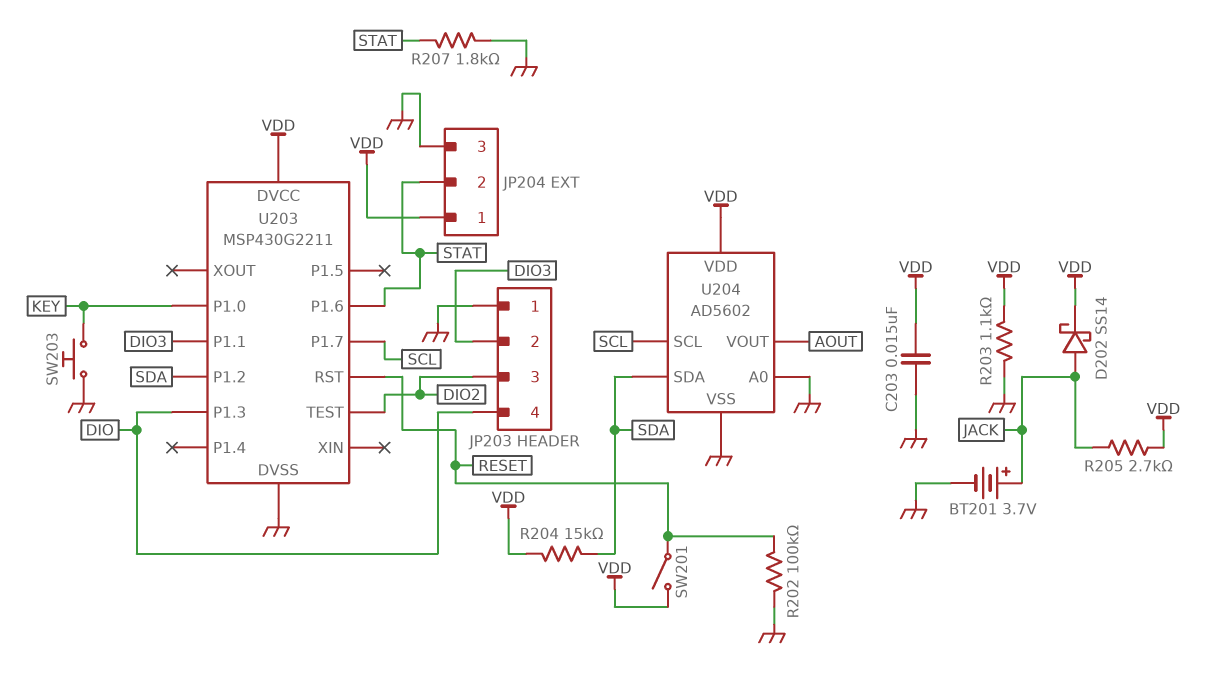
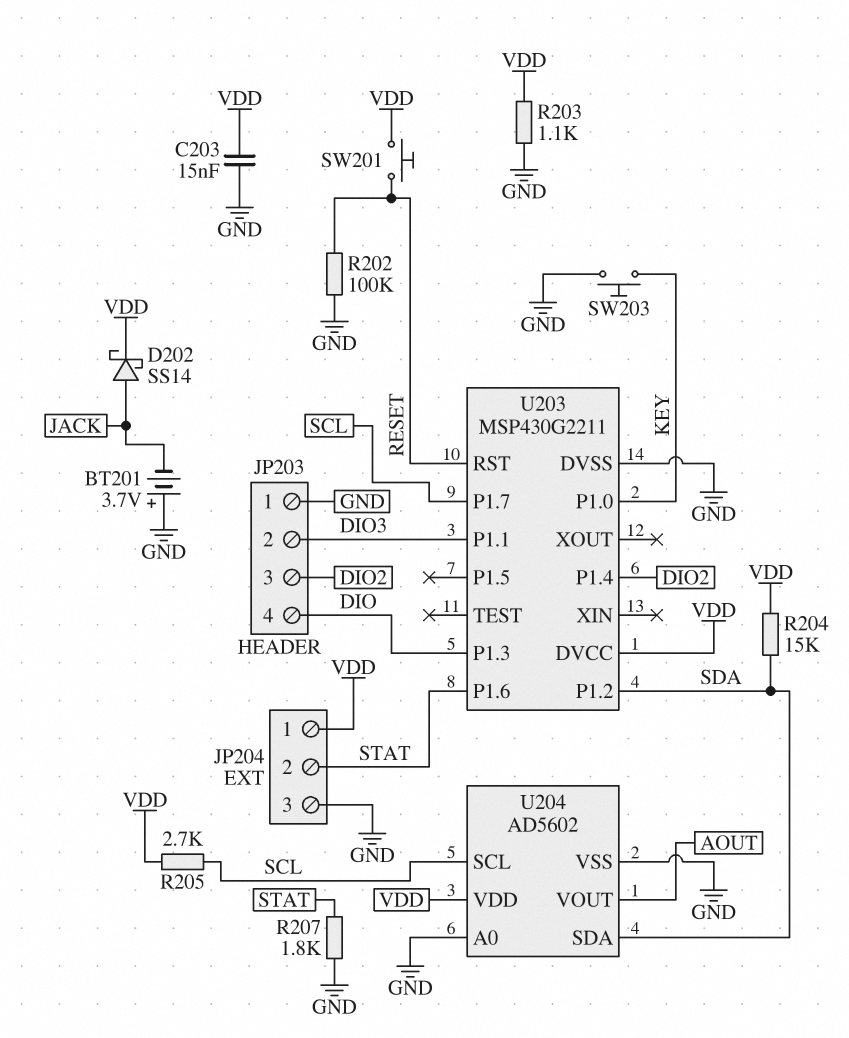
BT201: 3.7V (plus JACK, minus GND) -> 3.7V (plus GND, minus JACK)
R205: 2.7k (JACK, VDD) -> 2.7k (SCL, VDD)
SW201: switch (RESET, VDD) -> button (RESET, VDD)
U203 pin P1.4: none -> DIO2
U203 pin TEST: DIO2 -> none

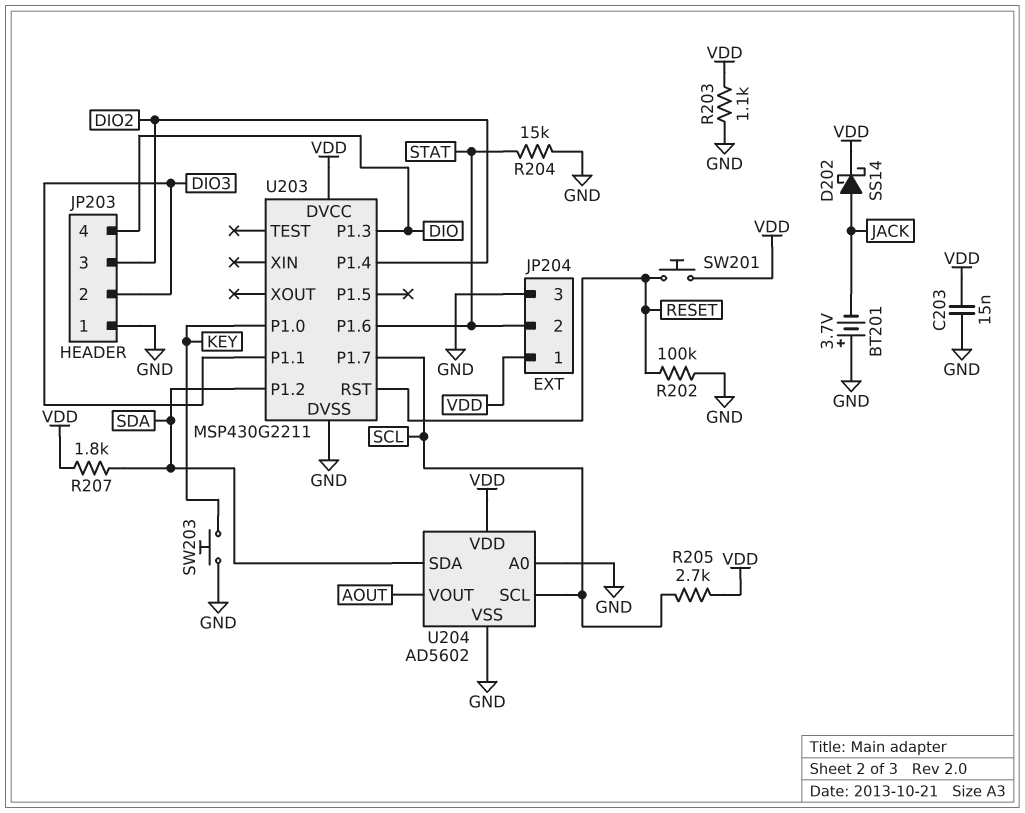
R204: 15k (SDA, VDD) -> 15k (GND, STAT)
R207: 1.8k (GND, STAT) -> 1.8k (SDA, VDD)

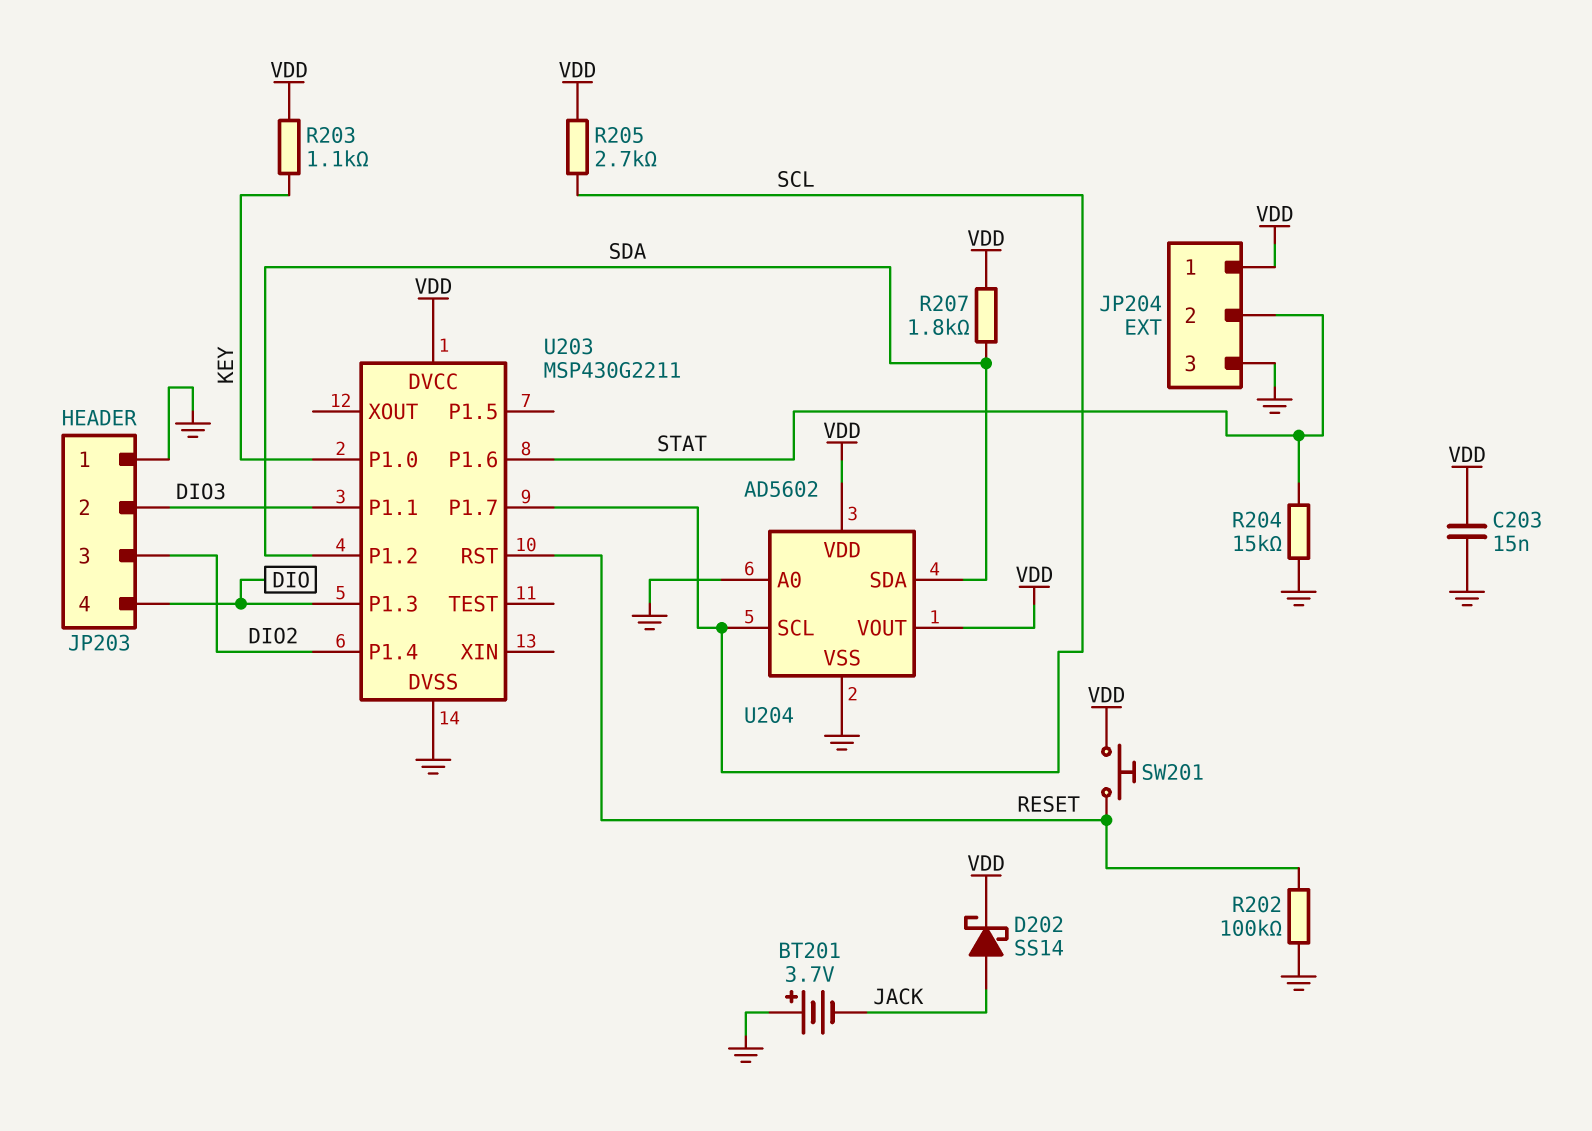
R203: 1.1k (GND, VDD) -> 1.1k (KEY, VDD)
SW203: button (GND, KEY) -> none
U204 pin VOUT: AOUT -> VDD

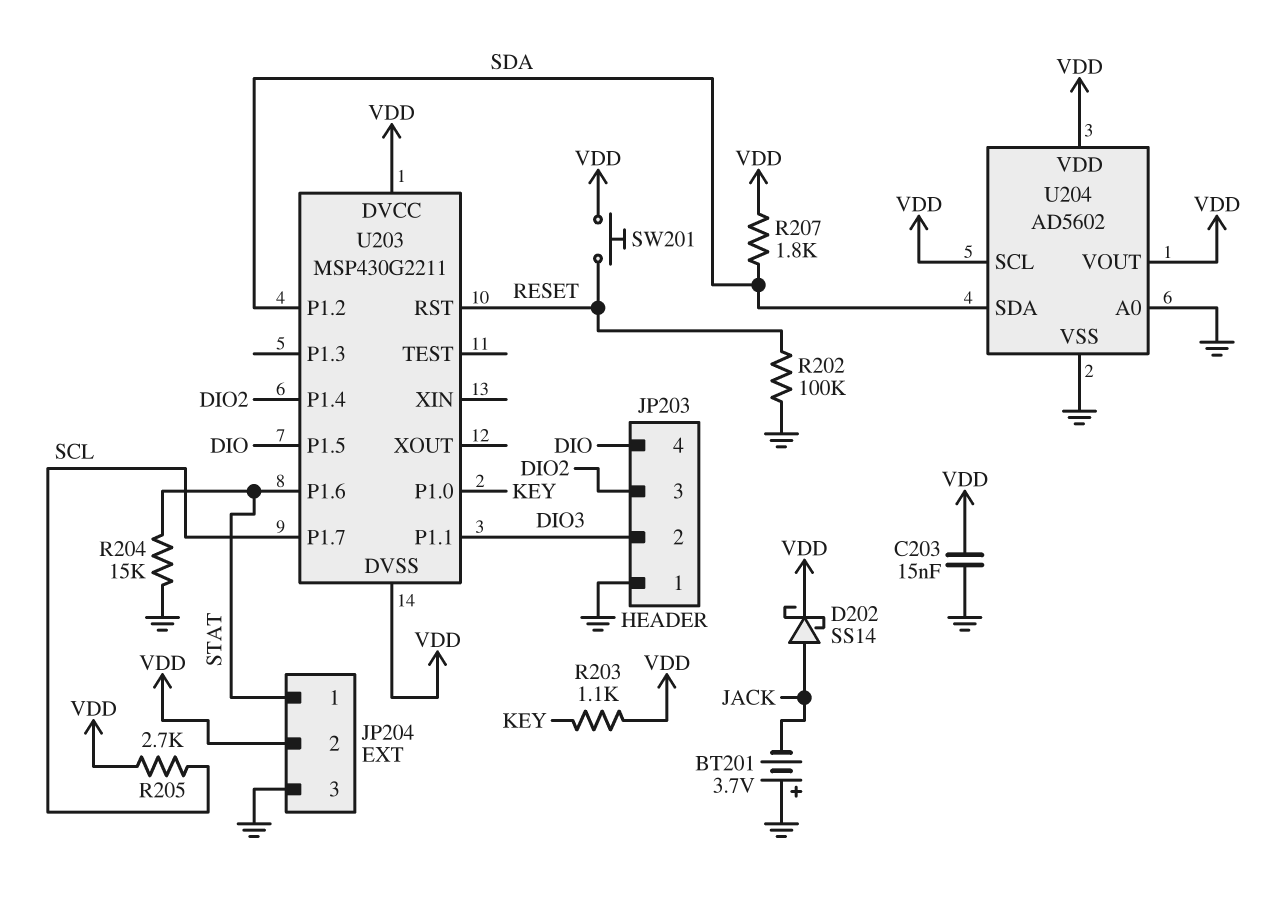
JP204 pin 1: VDD -> STAT
JP204 pin 2: STAT -> VDD
U203 pin DVSS: GND -> VDD
U203 pin P1.3: DIO -> none
U203 pin P1.5: none -> DIO
U204 pin SCL: SCL -> VDD

